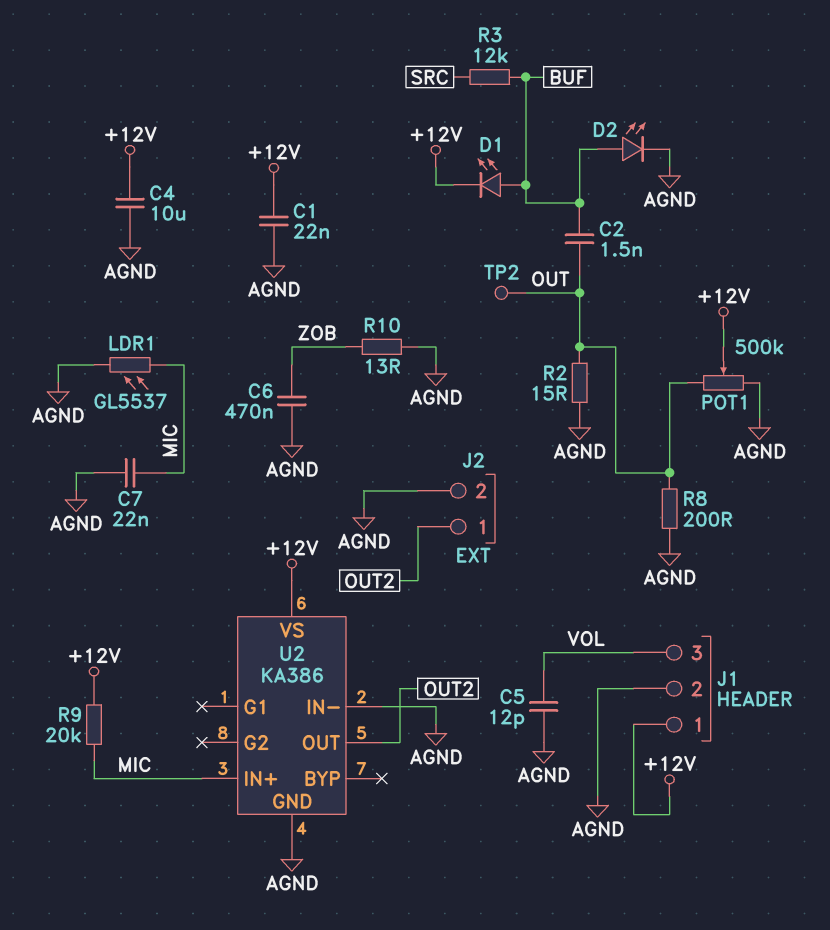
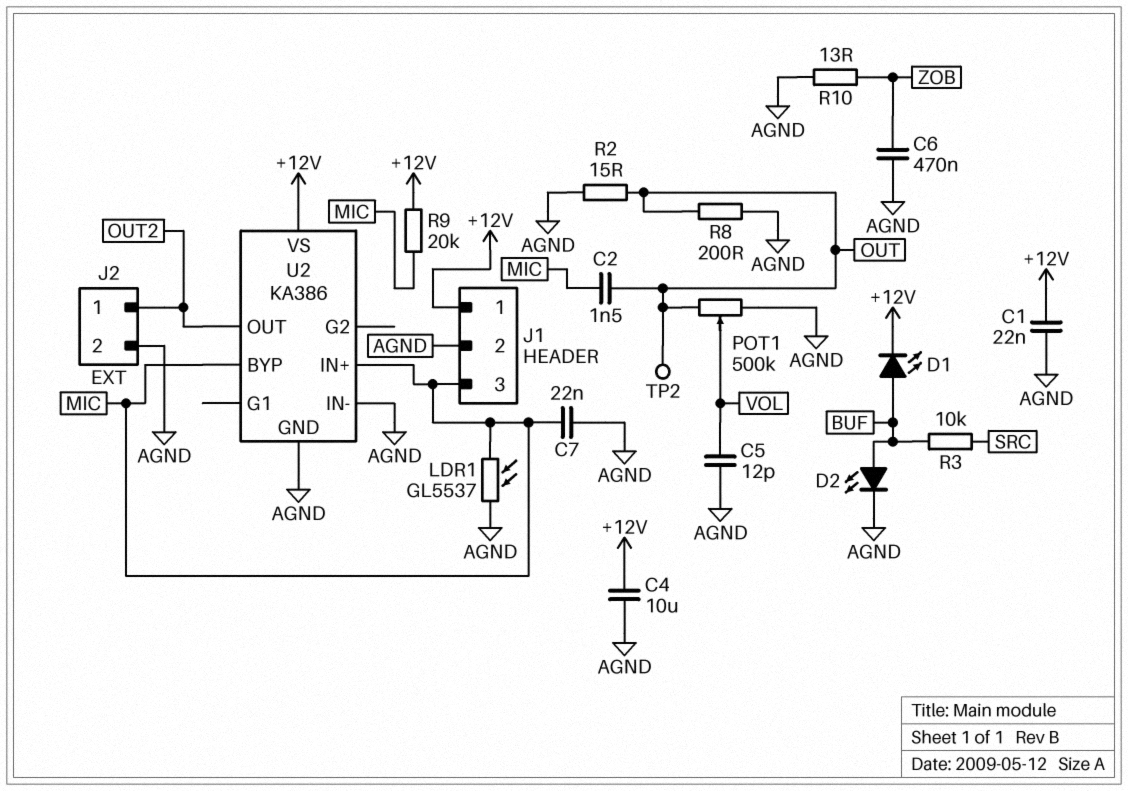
C2: 1.5nF (BUF, OUT) -> 1.5nF (MIC, OUT)
J1 pin 3: VOL -> MIC
POT1: 500k (AGND, OUT, wiper +12V) -> 500k (AGND, OUT, wiper VOL)
R3: 12k (BUF, SRC) -> 10k (BUF, SRC)
U2 pin BYP: none -> MIC

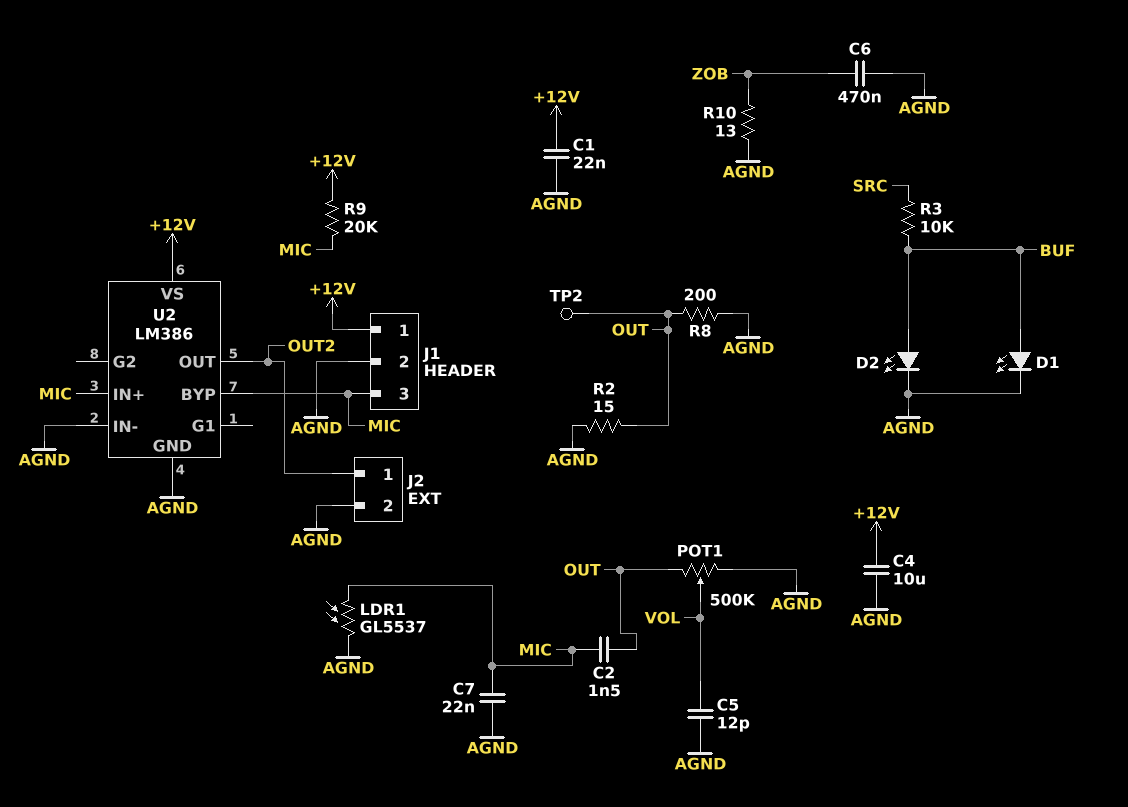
D1: LED (A BUF, K +12V) -> LED (A BUF, K AGND)
U2: KA386 -> LM386

